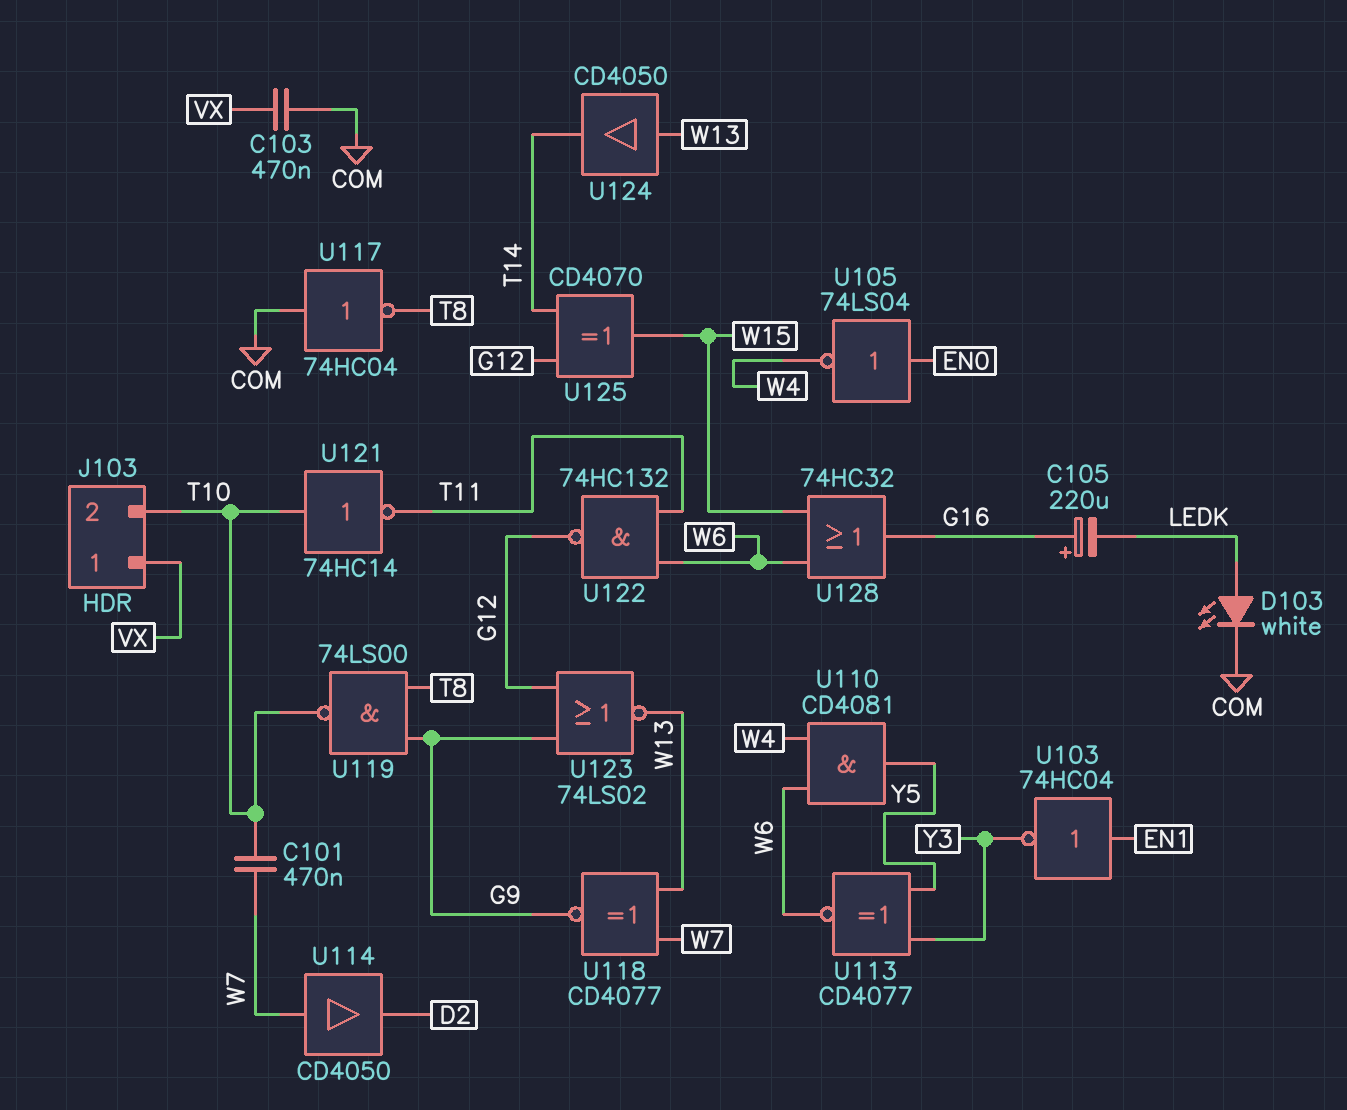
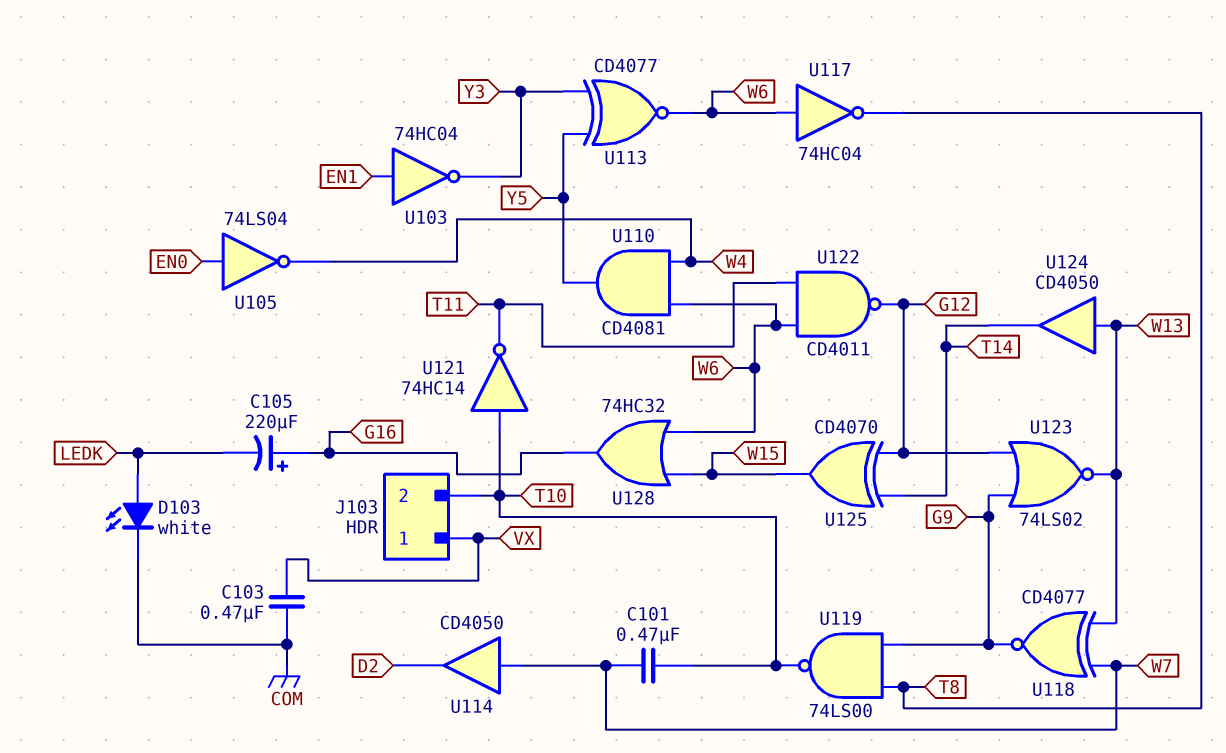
U117: NOT 74HC04 (in COM, out T8) -> NOT 74HC04 (in W6, out T8)
U122: NAND 74HC132 (in T11, in W6, out G12) -> NAND CD4011 (in T11, in W6, out G12)

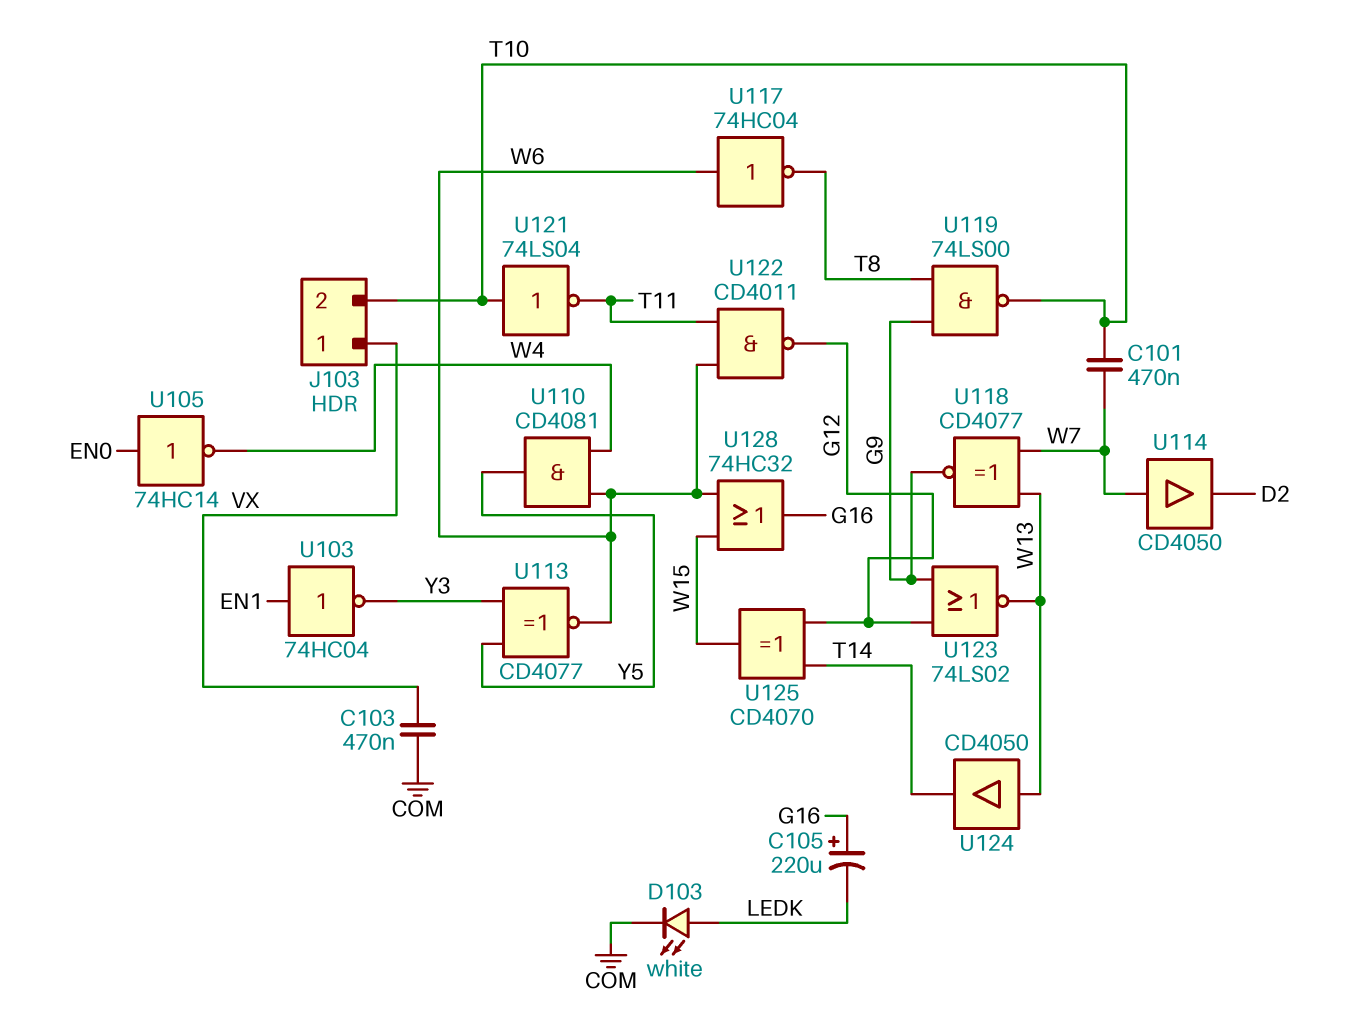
U105: NOT 74LS04 (in EN0, out W4) -> NOT 74HC14 (in EN0, out W4)
U121: NOT 74HC14 (in T10, out T11) -> NOT 74LS04 (in T10, out T11)

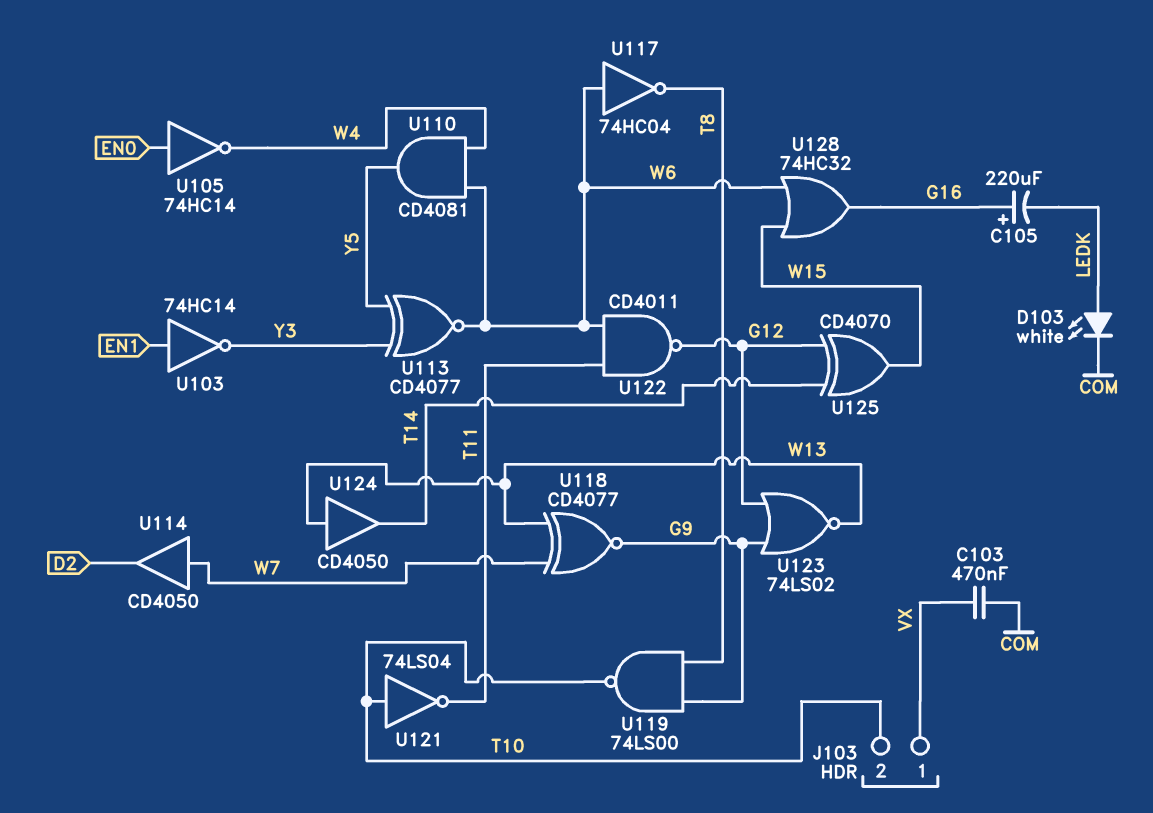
C101: 470nF (T10, W7) -> none
U103: NOT 74HC04 (in EN1, out Y3) -> NOT 74HC14 (in EN1, out Y3)

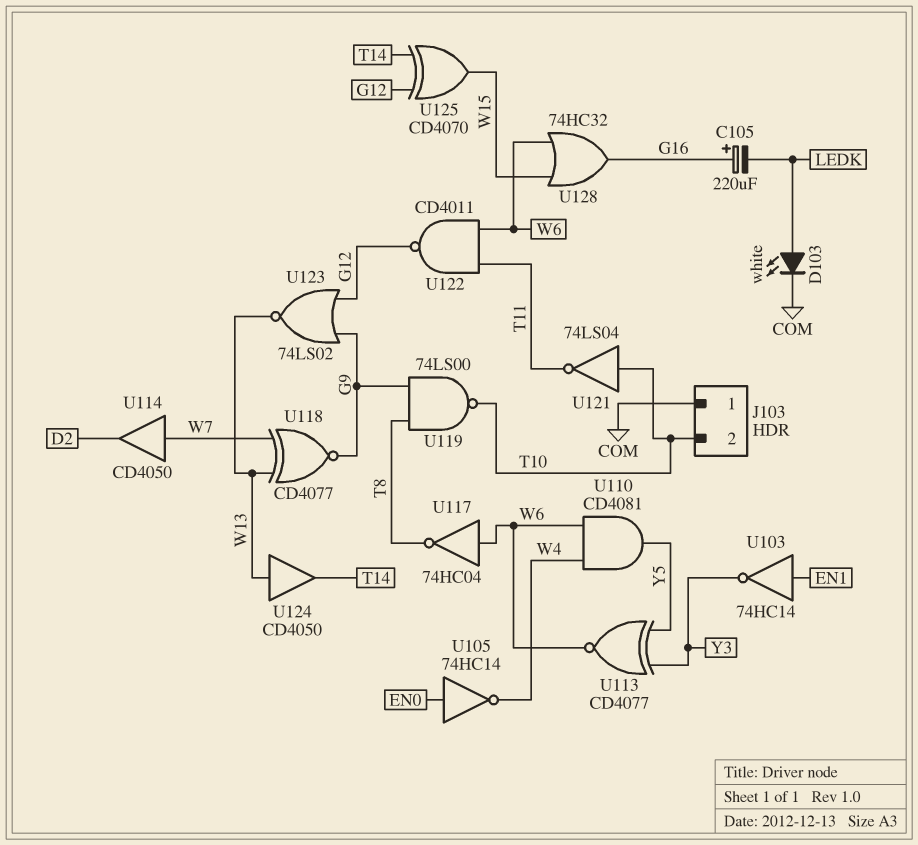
C103: 470nF (COM, VX) -> none
J103 pin 1: VX -> COM

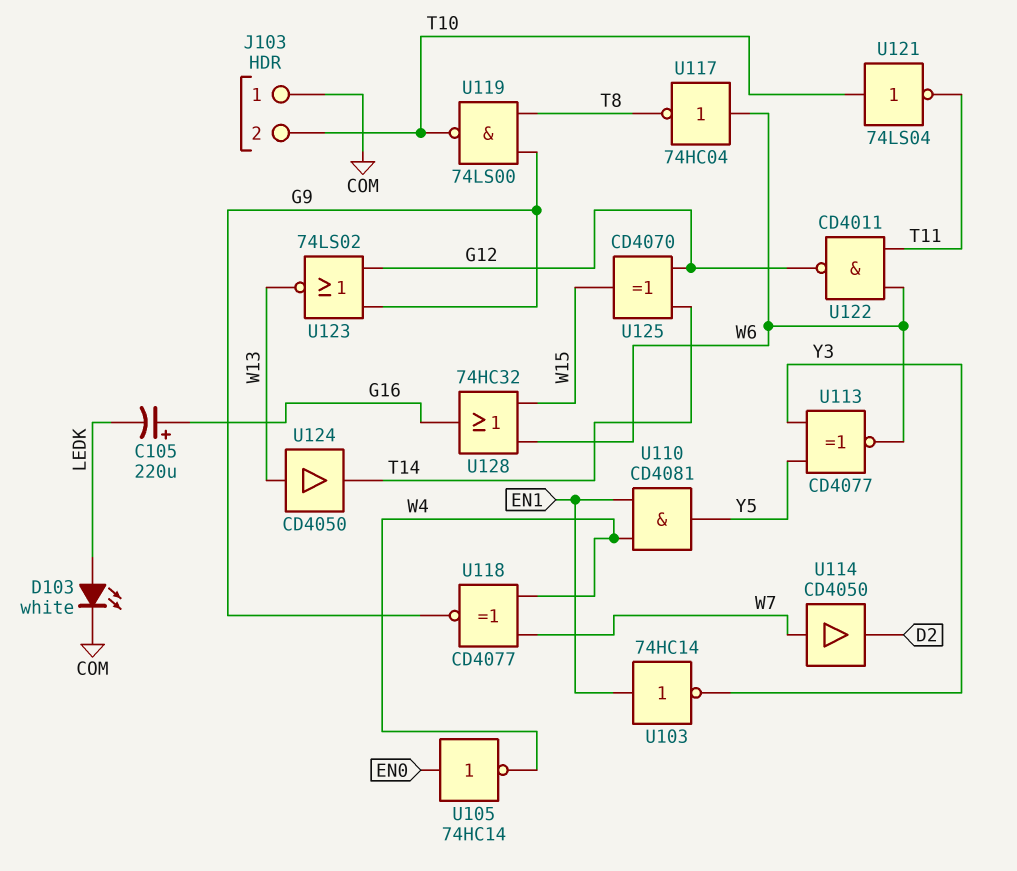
U110: AND CD4081 (in W4, in W6, out Y5) -> AND CD4081 (in EN1, in W4, out Y5)
U118: XNOR CD4077 (in W7, in W13, out G9) -> XNOR CD4077 (in W4, in W7, out G9)

